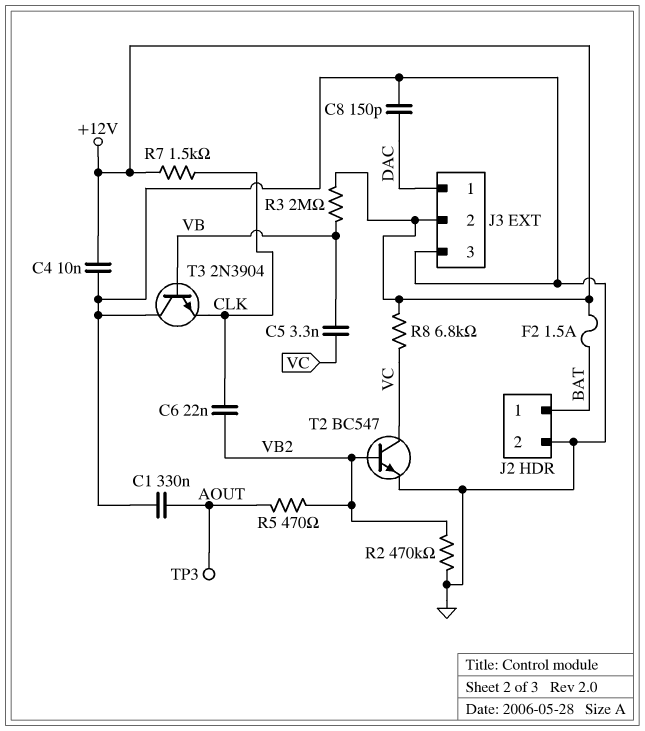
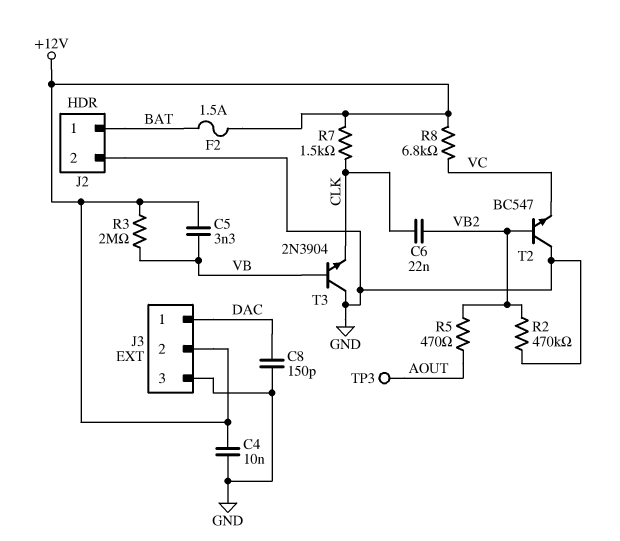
C1: 330nF (AOUT, GND) -> none
C5: 3.3nF (VB, VC) -> 3.3nF (+12V, VB)
T2: NPN BC547 (B VB2, C VC, E GND) -> NPN BC547 (B VB2, C GND, E VC)

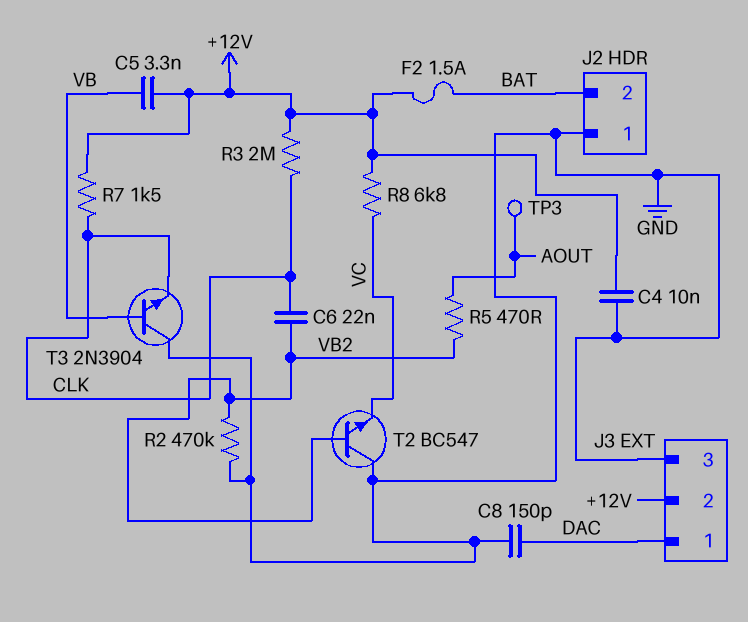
J2 pin 1: BAT -> GND
J2 pin 2: GND -> BAT
R3: 2M (+12V, VB) -> 2M (+12V, CLK)

